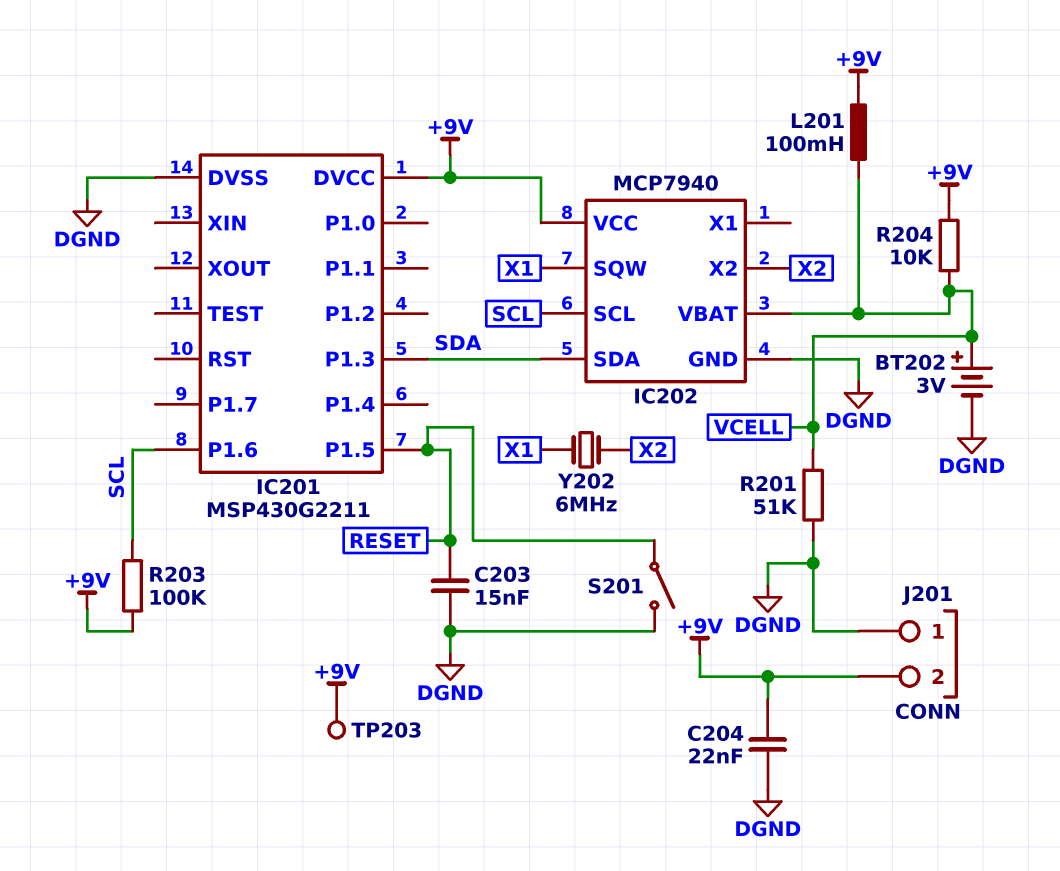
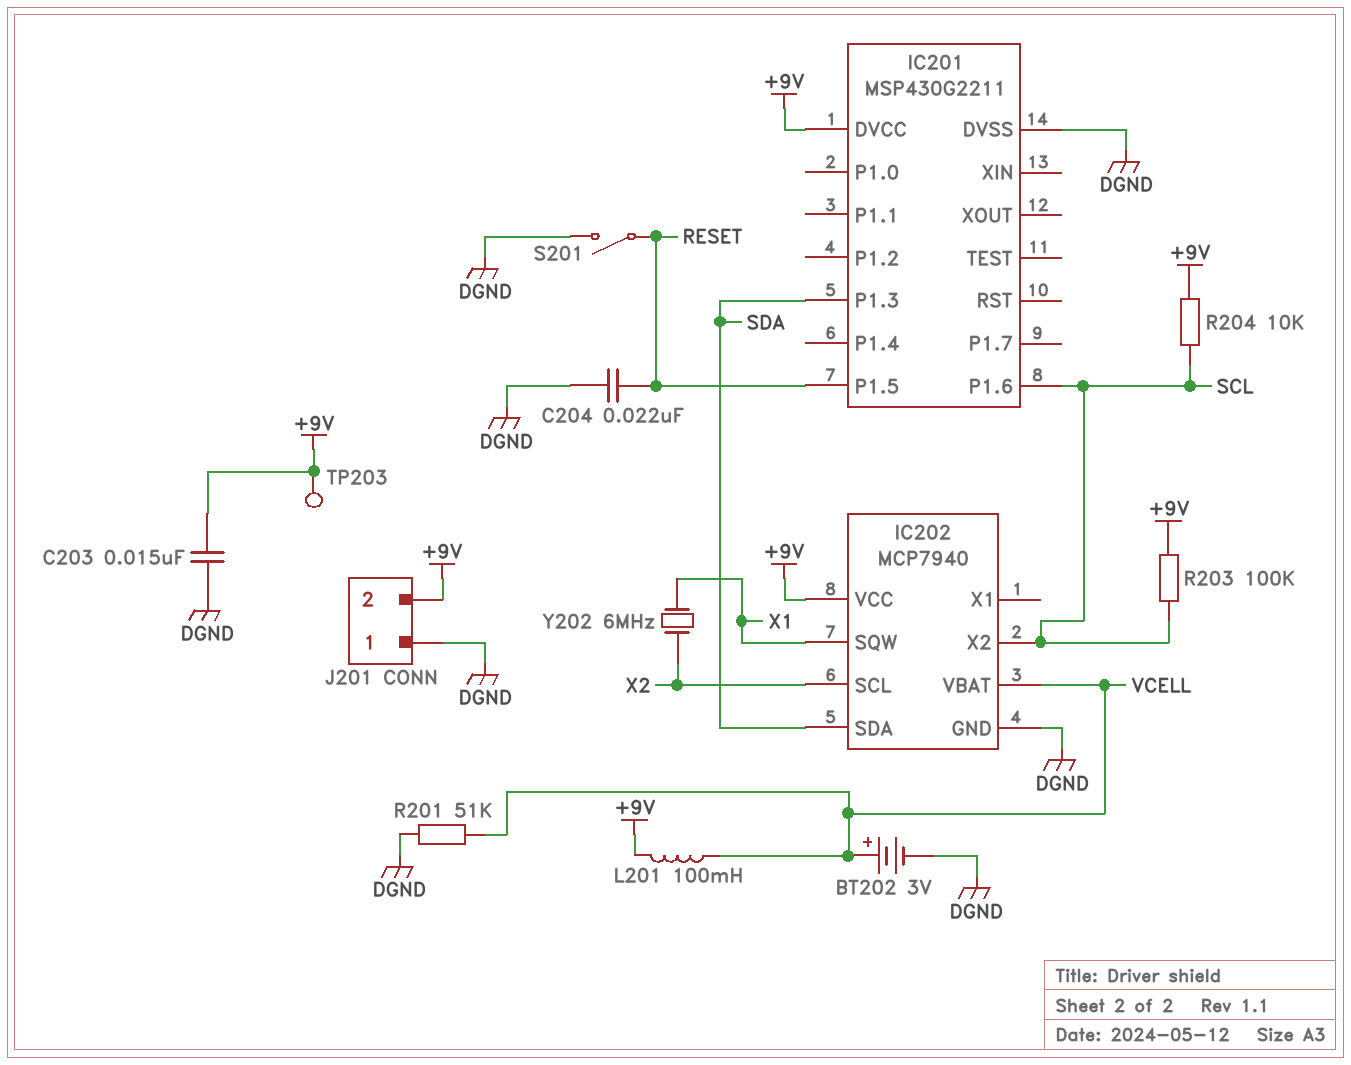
C203: 15nF (DGND, RESET) -> 15nF (+9V, DGND)
C204: 22nF (+9V, DGND) -> 22nF (DGND, RESET)
IC202 pin SCL: SCL -> X2
IC202 pin X2: X2 -> SCL
R204: 10k (+9V, VCELL) -> 10k (+9V, SCL)

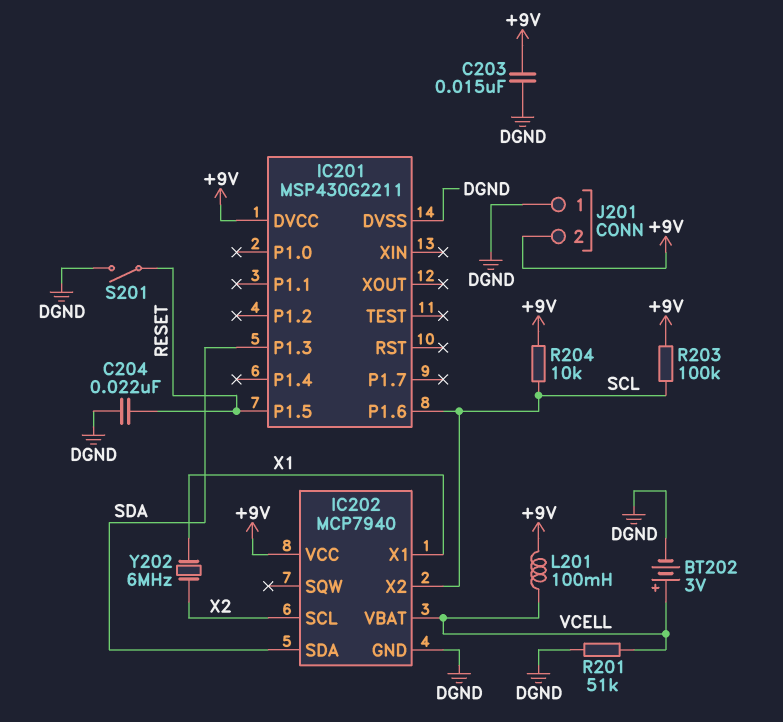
IC202 pin SQW: X1 -> none
IC202 pin X1: none -> X1
TP203: test point (+9V) -> none

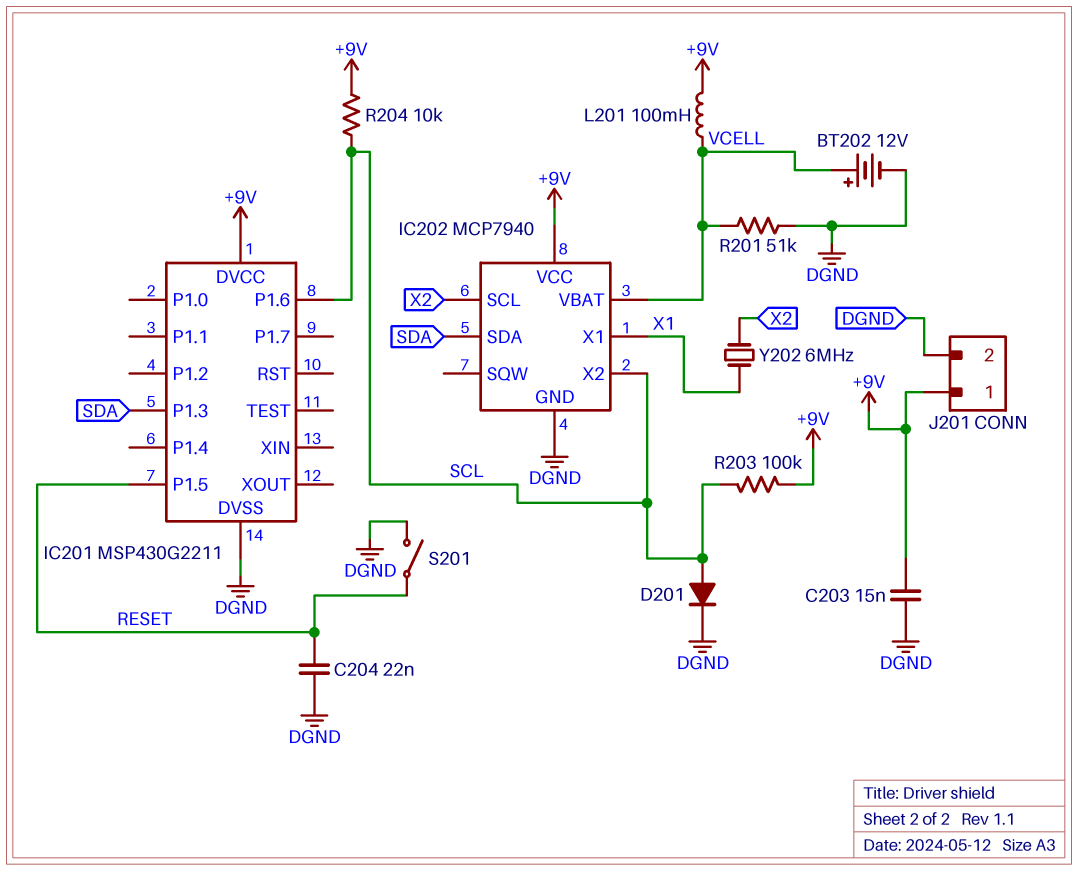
BT202: 3V (plus VCELL, minus DGND) -> 12V (plus VCELL, minus DGND)
D201: none -> diode (A SCL, K DGND)
J201 pin 1: DGND -> +9V
J201 pin 2: +9V -> DGND

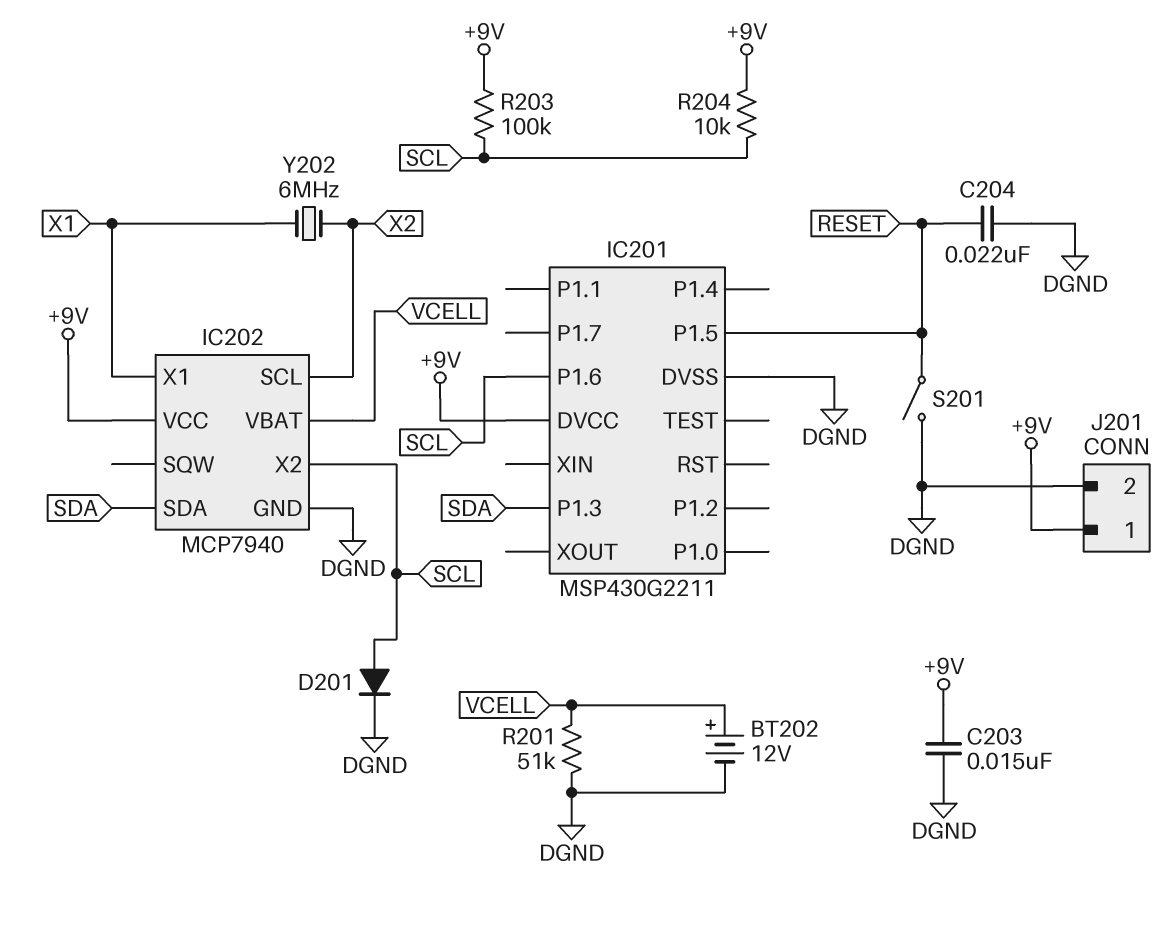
L201: 100mH (+9V, VCELL) -> none

